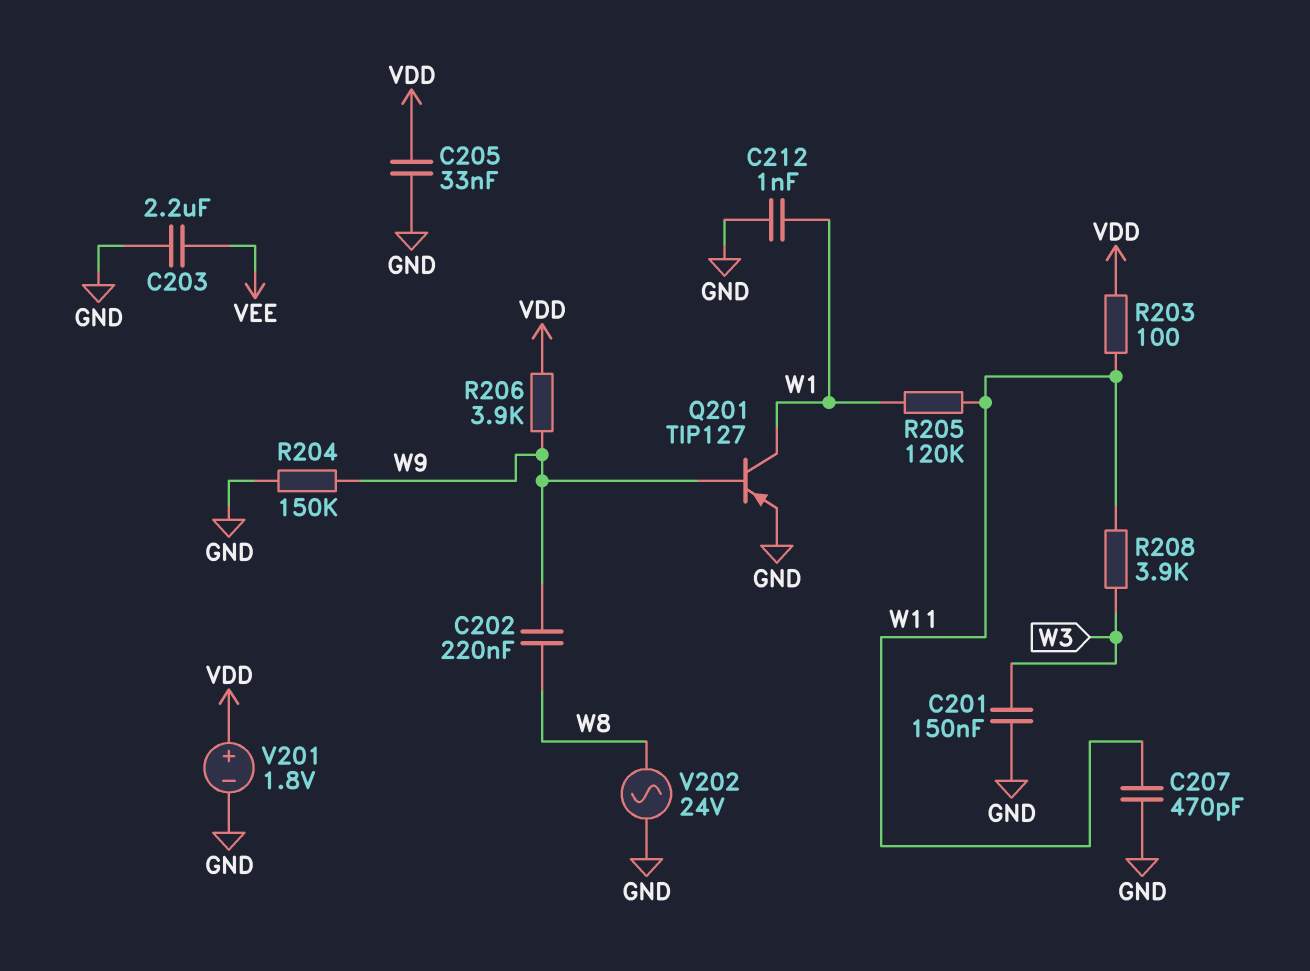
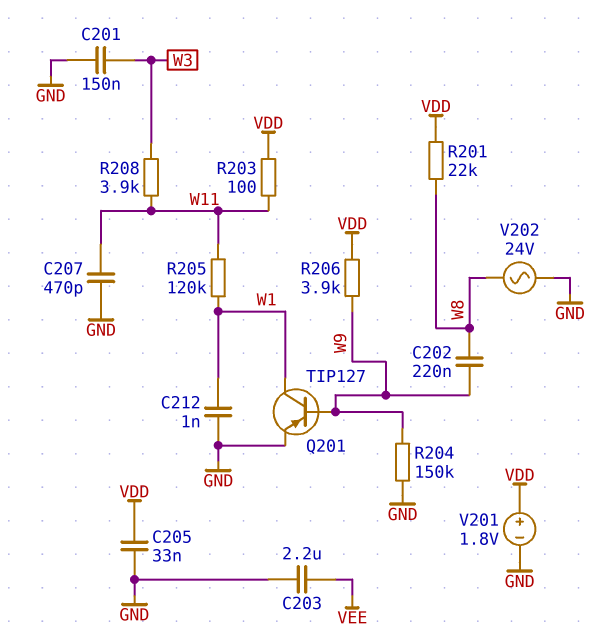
R201: none -> 22k (VDD, W8)

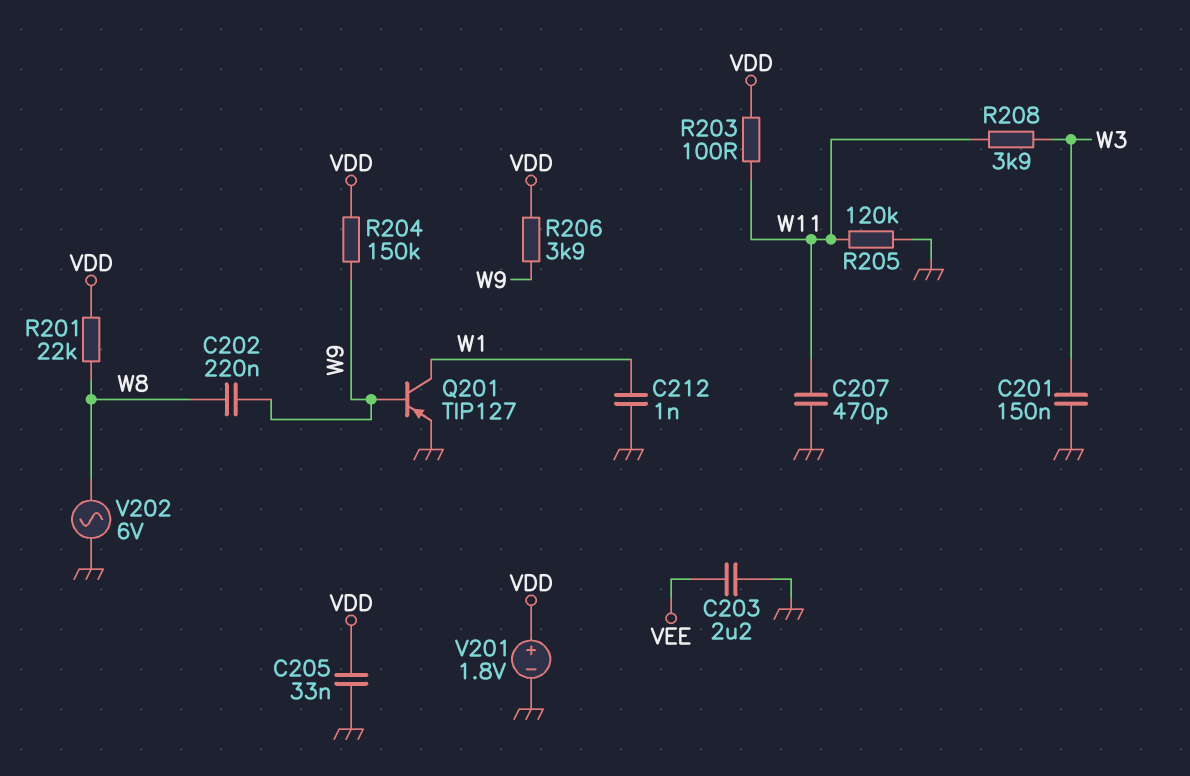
R204: 150k (GND, W9) -> 150k (VDD, W9)
R205: 120k (W1, W11) -> 120k (GND, W11)
V202: AC 24V (GND, W8) -> AC 6V (GND, W8)

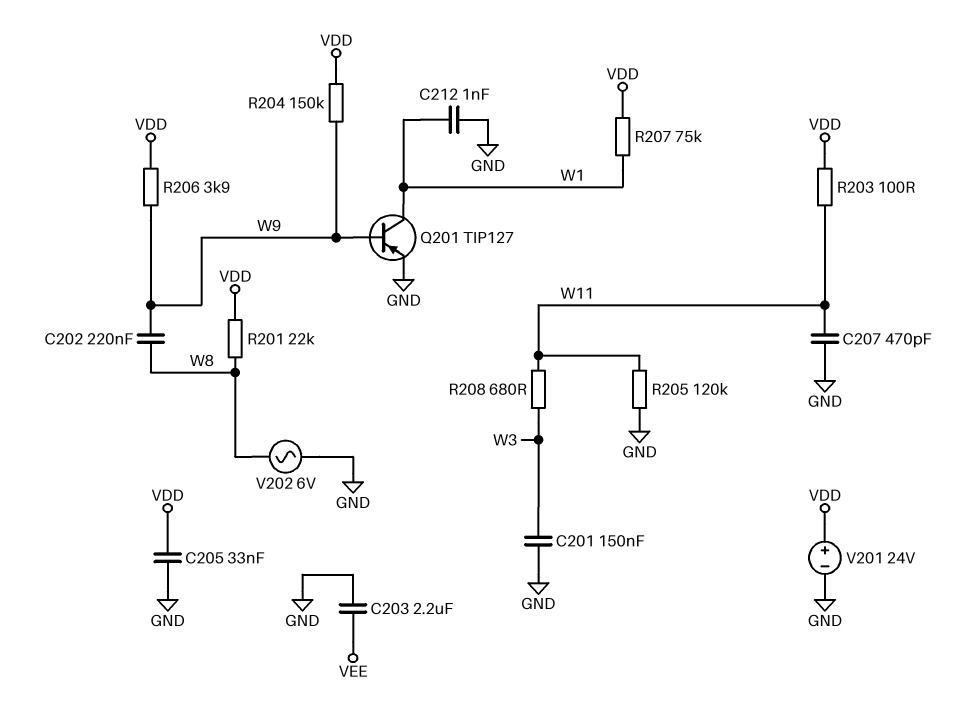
R207: none -> 75k (VDD, W1)
R208: 3.9k (W3, W11) -> 680 (W3, W11)
V201: 1.8V (plus VDD, minus GND) -> 24V (plus VDD, minus GND)

